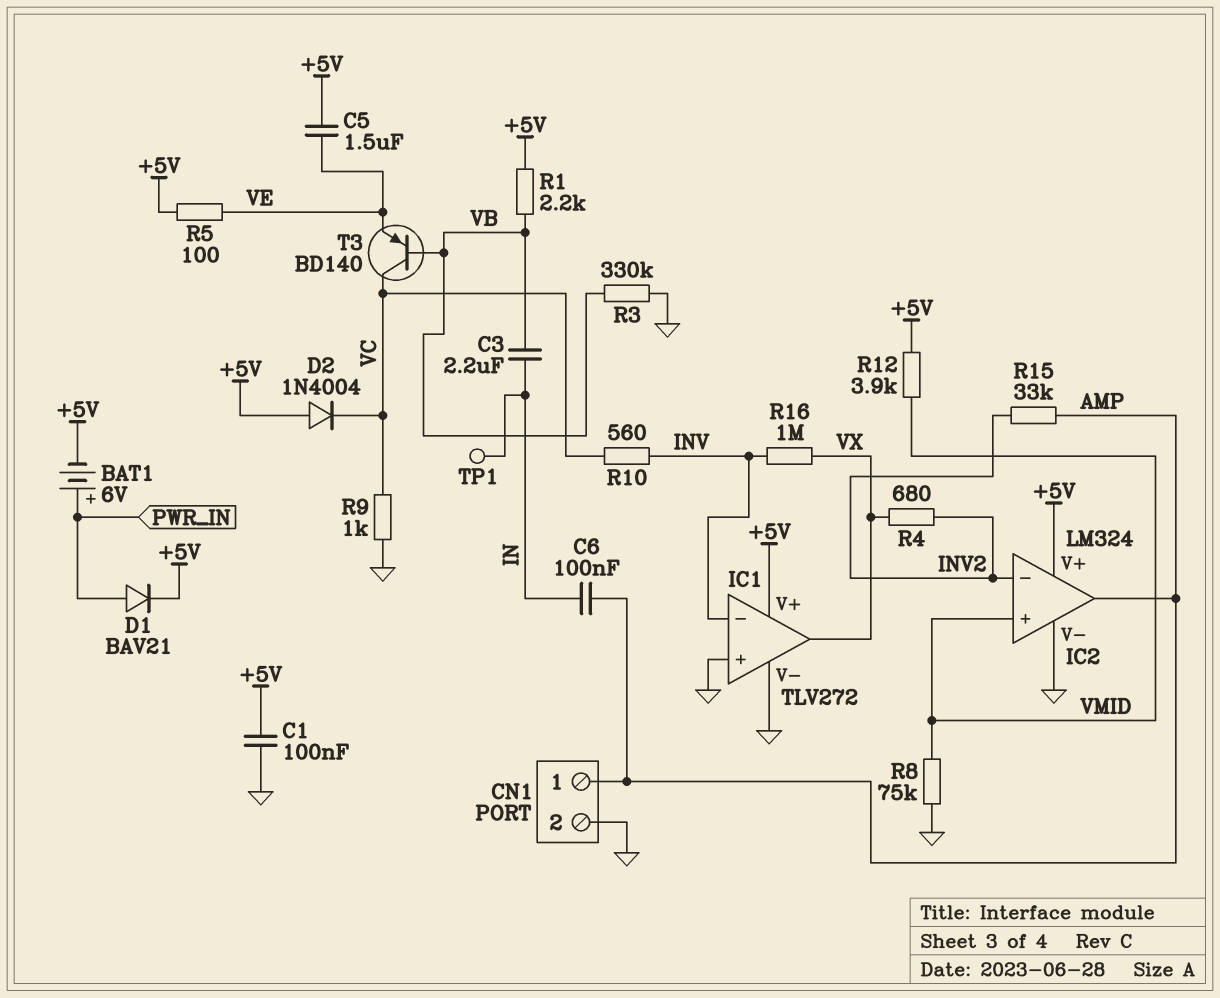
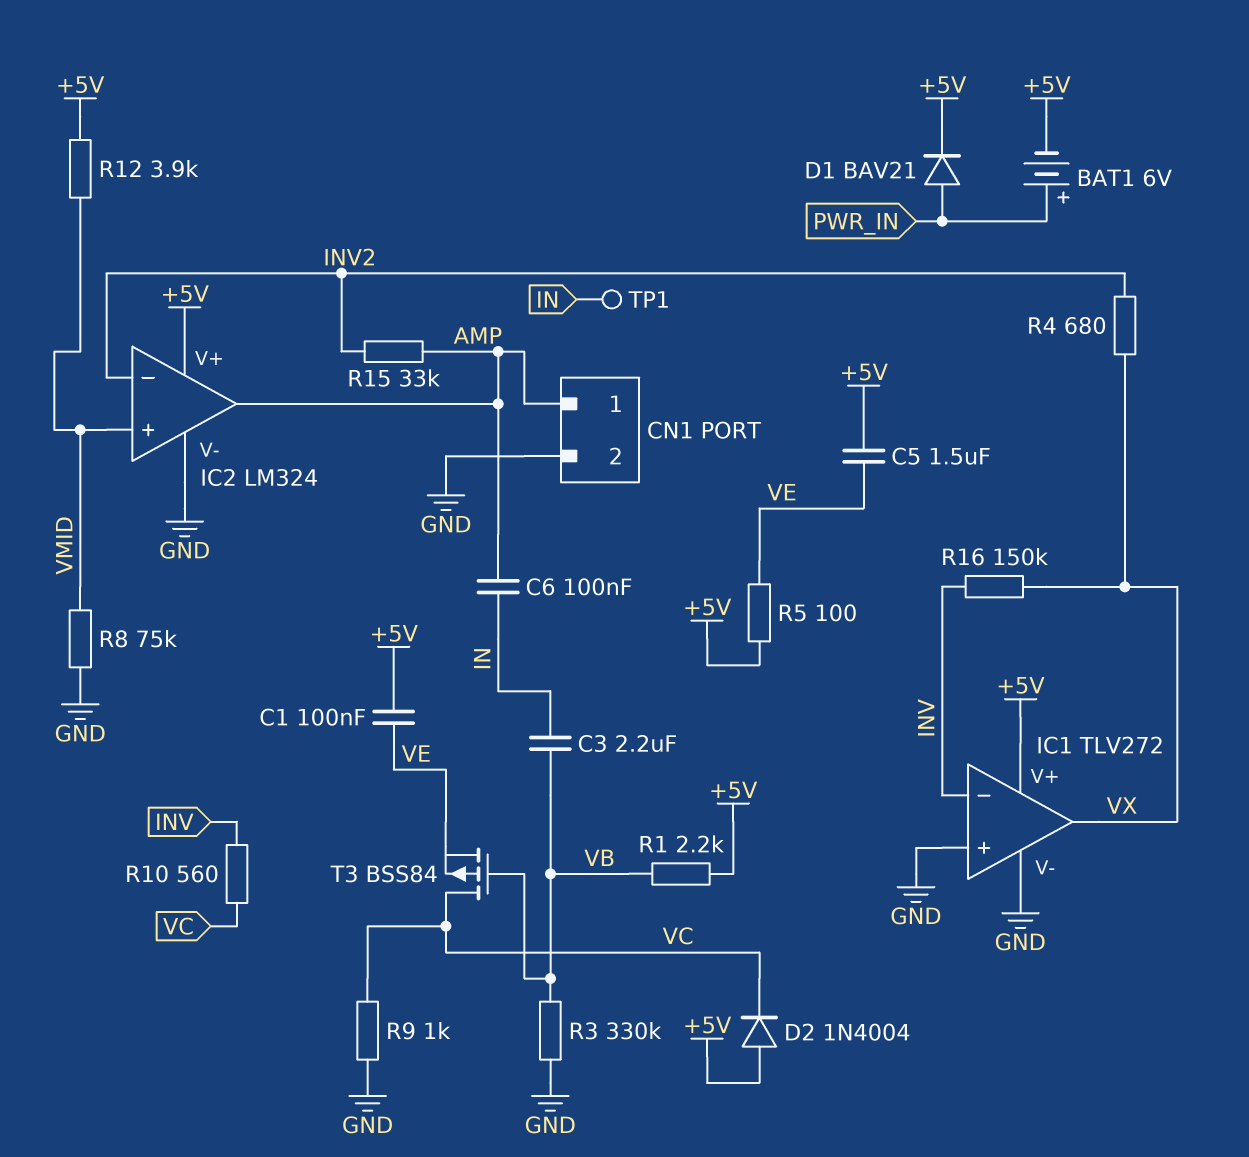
C1: 100nF (+5V, GND) -> 100nF (+5V, VE)
R16: 1M (INV, VX) -> 150k (INV, VX)
T3: PNP BD140 (B VB, C VC, E VE) -> PMOS BSS84 (G VB, D VC, S VE)

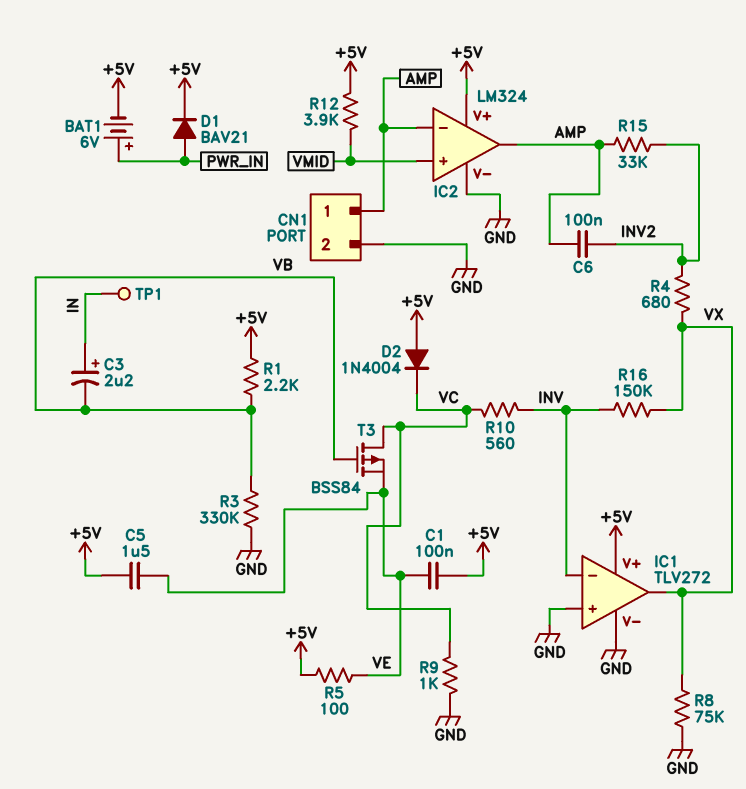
C3: 2.2uF (IN, VB) -> 2.2uF (plus IN, minus VB)
C6: 100nF (AMP, IN) -> 100nF (AMP, INV2)
IC2 pin in-: INV2 -> AMP
R8: 75k (GND, VMID) -> 75k (GND, VX)

